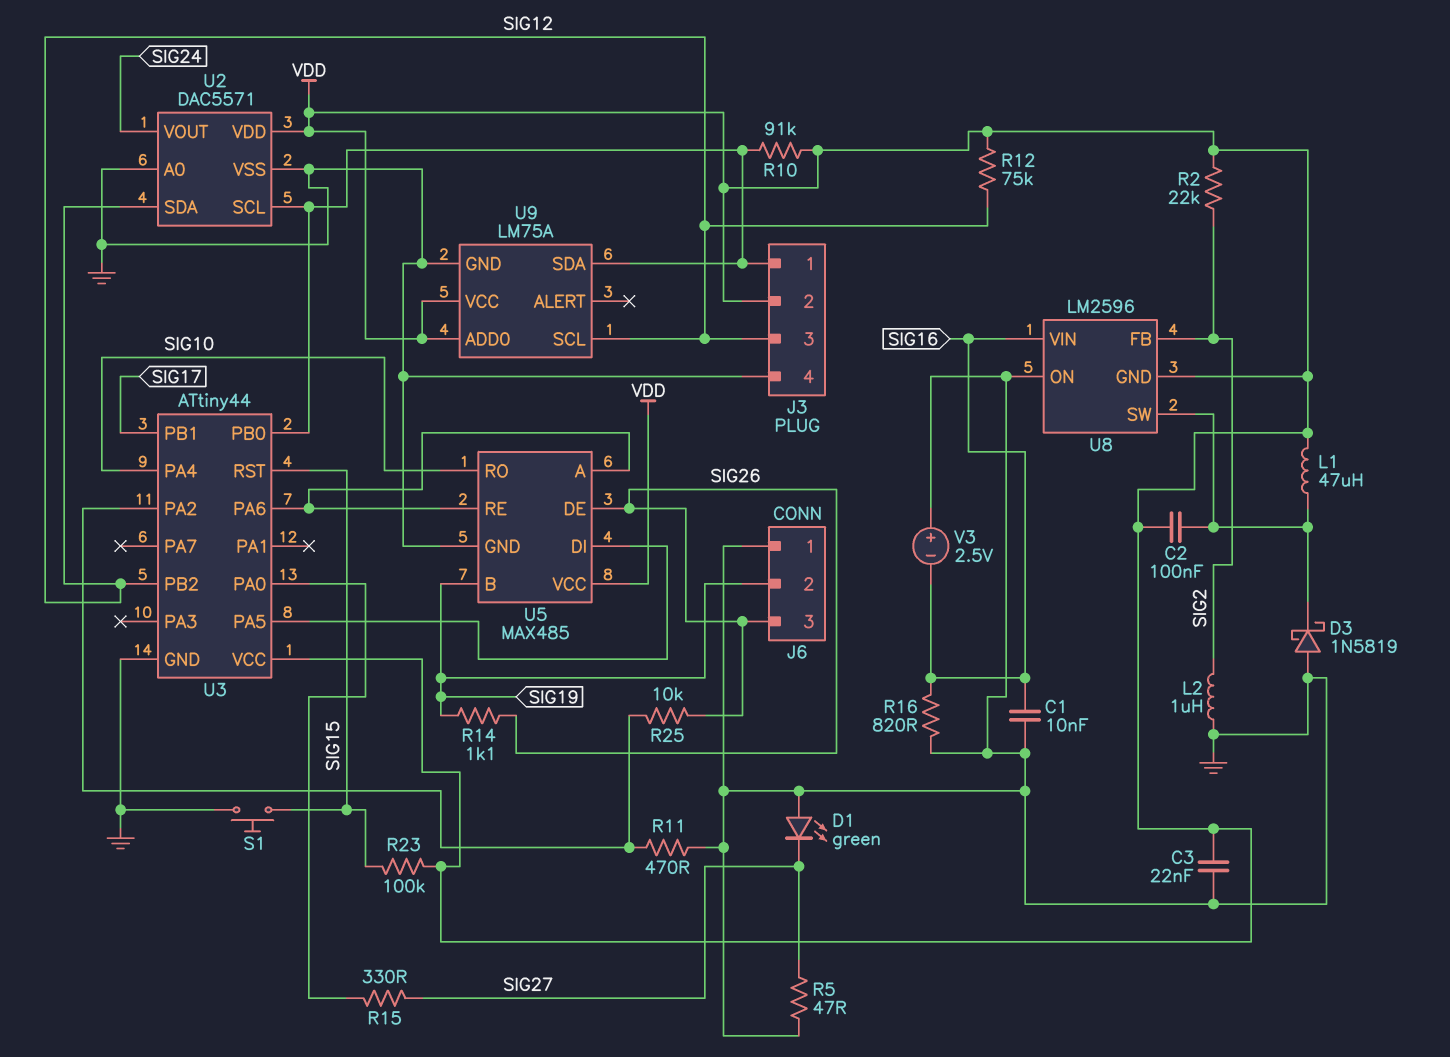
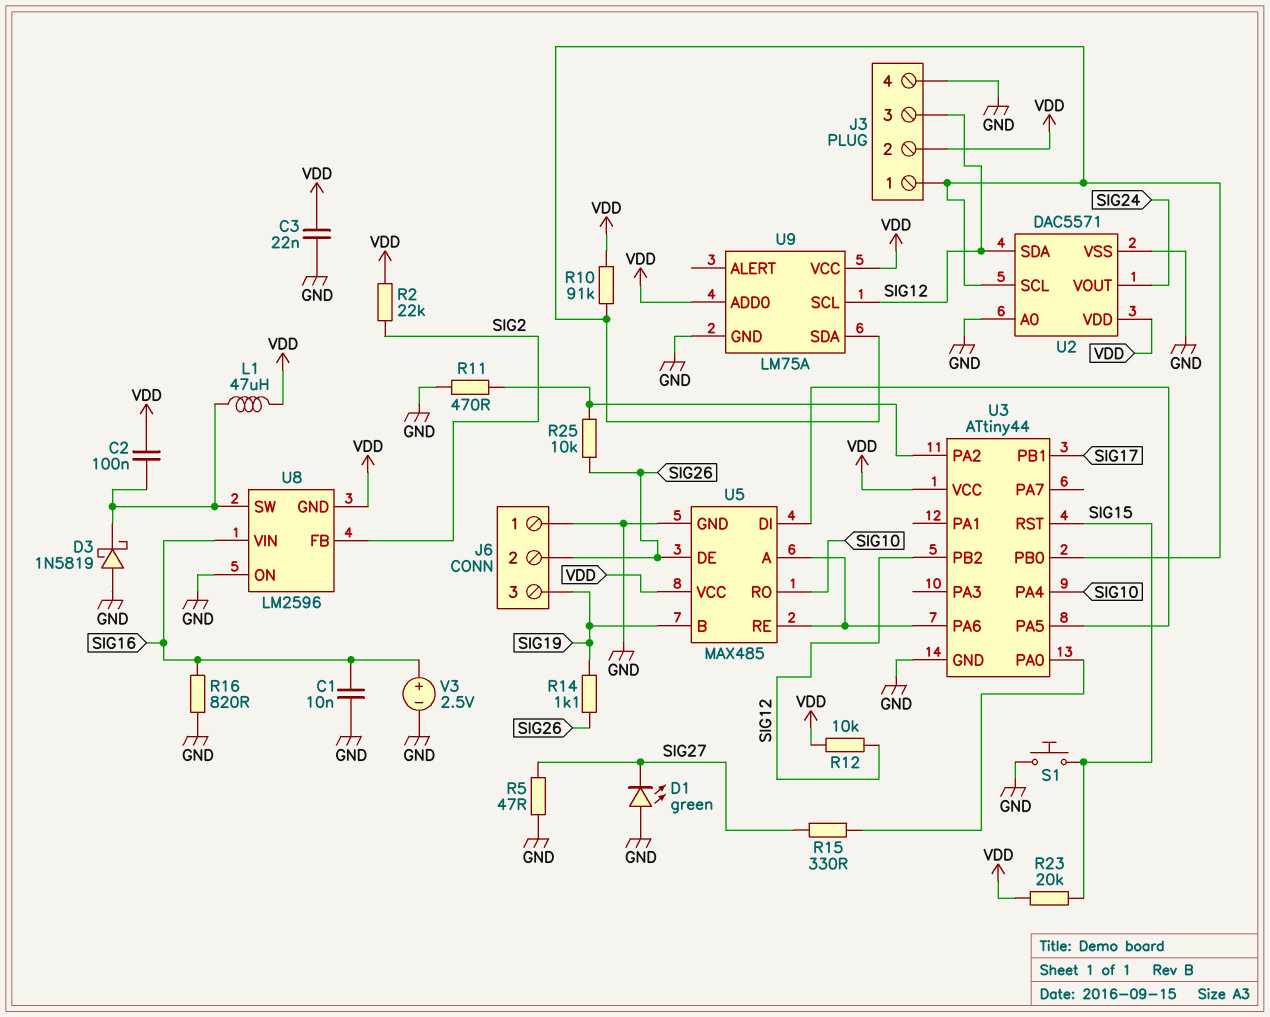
J6 pin 2: SIG19 -> SIG26
J6 pin 3: SIG26 -> SIG19
L2: 1uH (GND, SIG2) -> none
R12: 75k (SIG12, VDD) -> 10k (SIG12, VDD)
R23: 100k (SIG15, VDD) -> 20k (SIG15, VDD)
V3: 2.5V (plus GND, minus SIG16) -> 2.5V (plus SIG16, minus GND)

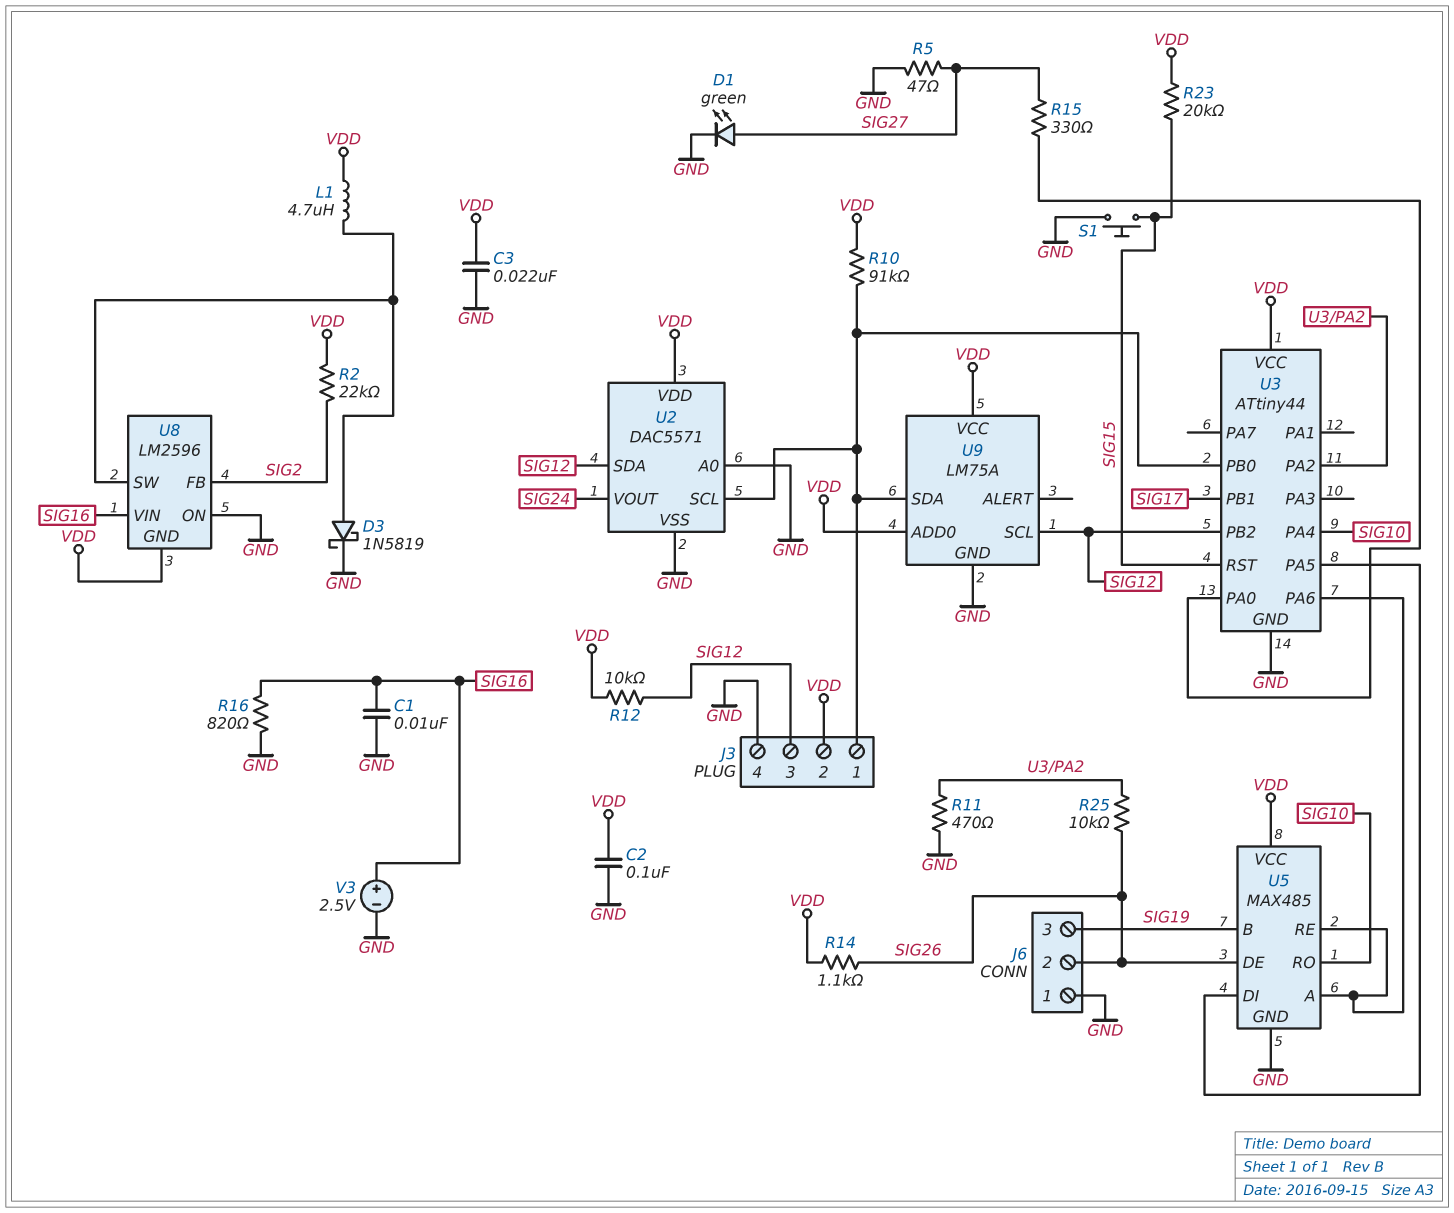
C2: 100nF (U8/SW, VDD) -> 100nF (GND, VDD)
D1: LED green (A GND, K SIG27) -> LED green (A SIG27, K GND)
D3: schottky 1N5819 (A GND, K U8/SW) -> schottky 1N5819 (A U8/SW, K GND)
L1: 47uH (U8/SW, VDD) -> 4.7uH (U8/SW, VDD)
R14: 1.1k (SIG19, SIG26) -> 1.1k (SIG26, VDD)

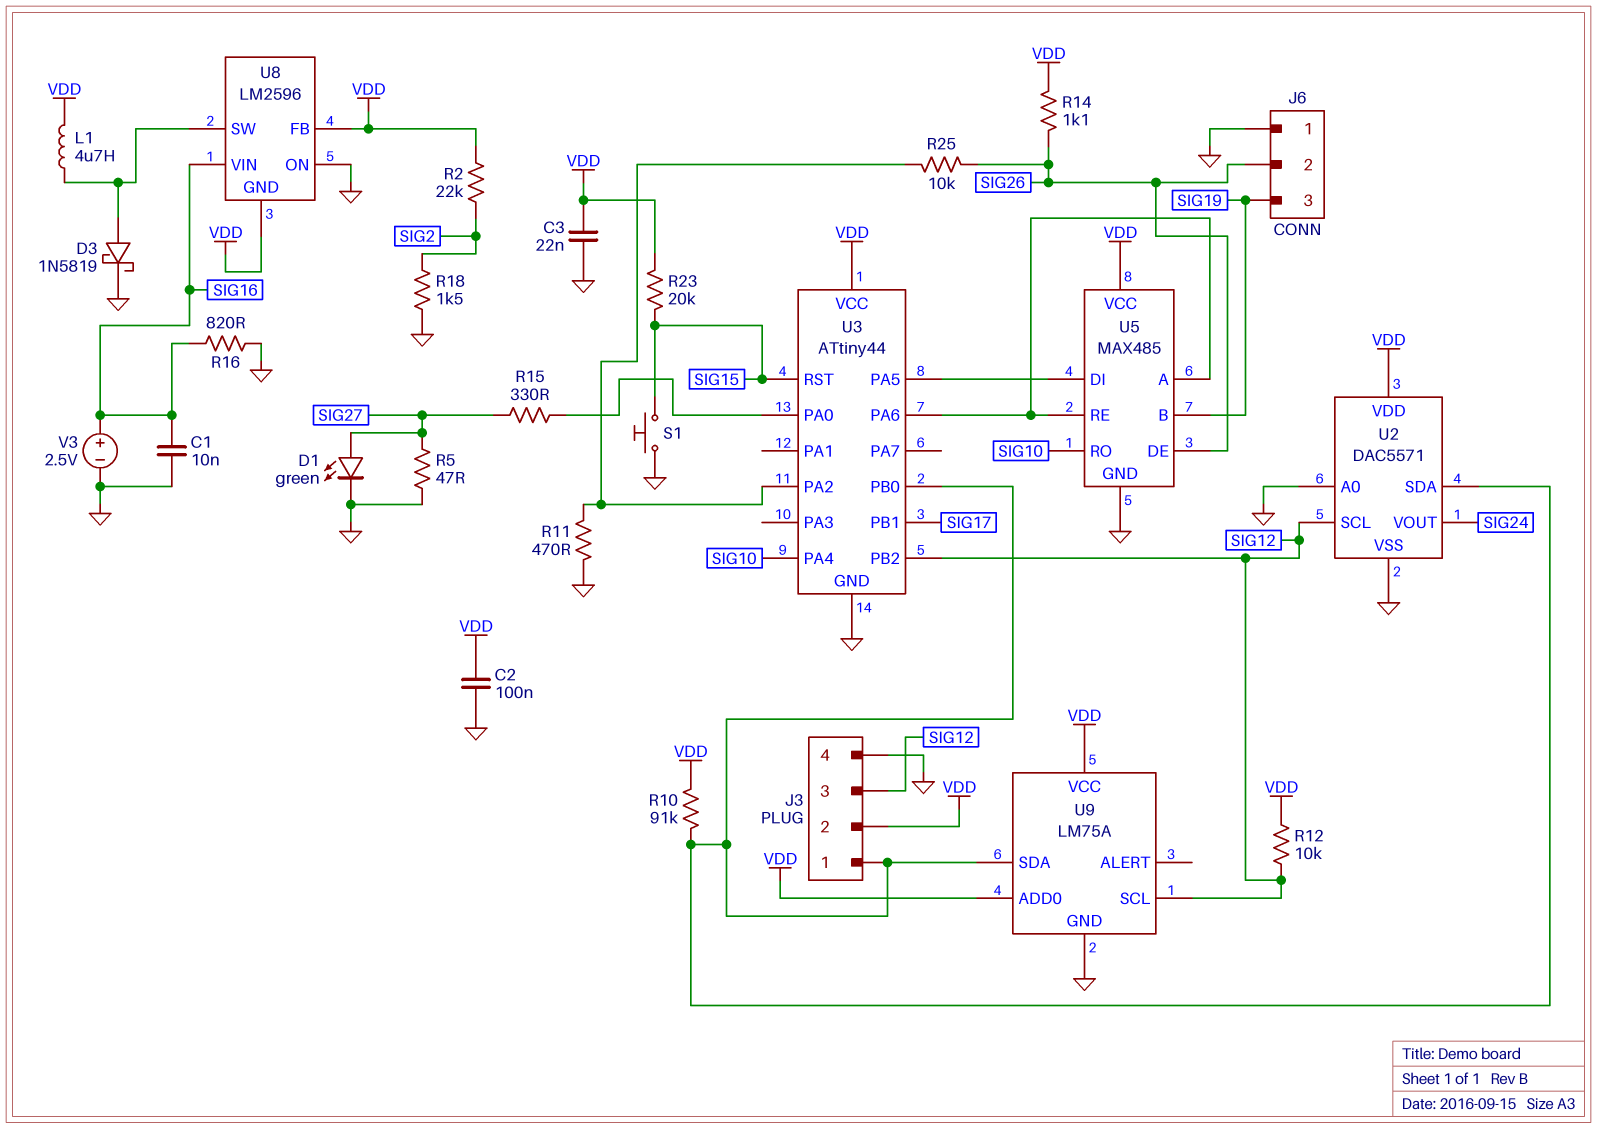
R18: none -> 1.5k (GND, SIG2)
U2 pin SCL: J3/1 -> SIG12
U2 pin SDA: SIG12 -> J3/1
U8 pin FB: SIG2 -> VDD

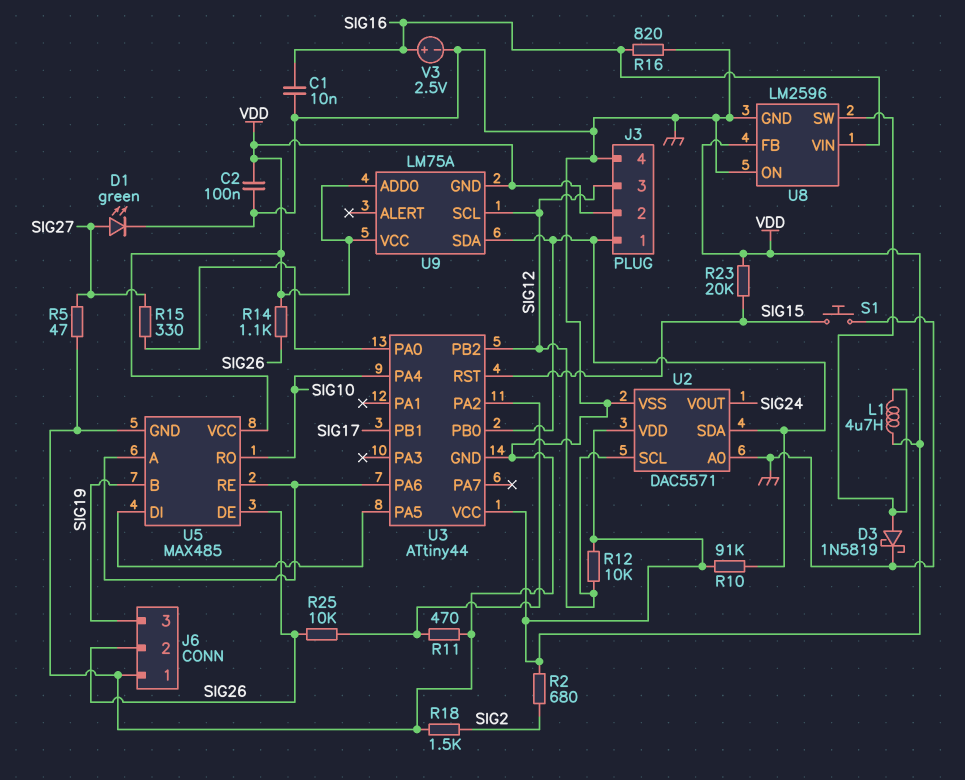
C3: 22nF (GND, VDD) -> none
R2: 22k (SIG2, VDD) -> 680 (SIG2, VDD)
U8 pin GND: VDD -> GND
U9 pin GND: GND -> VDD

